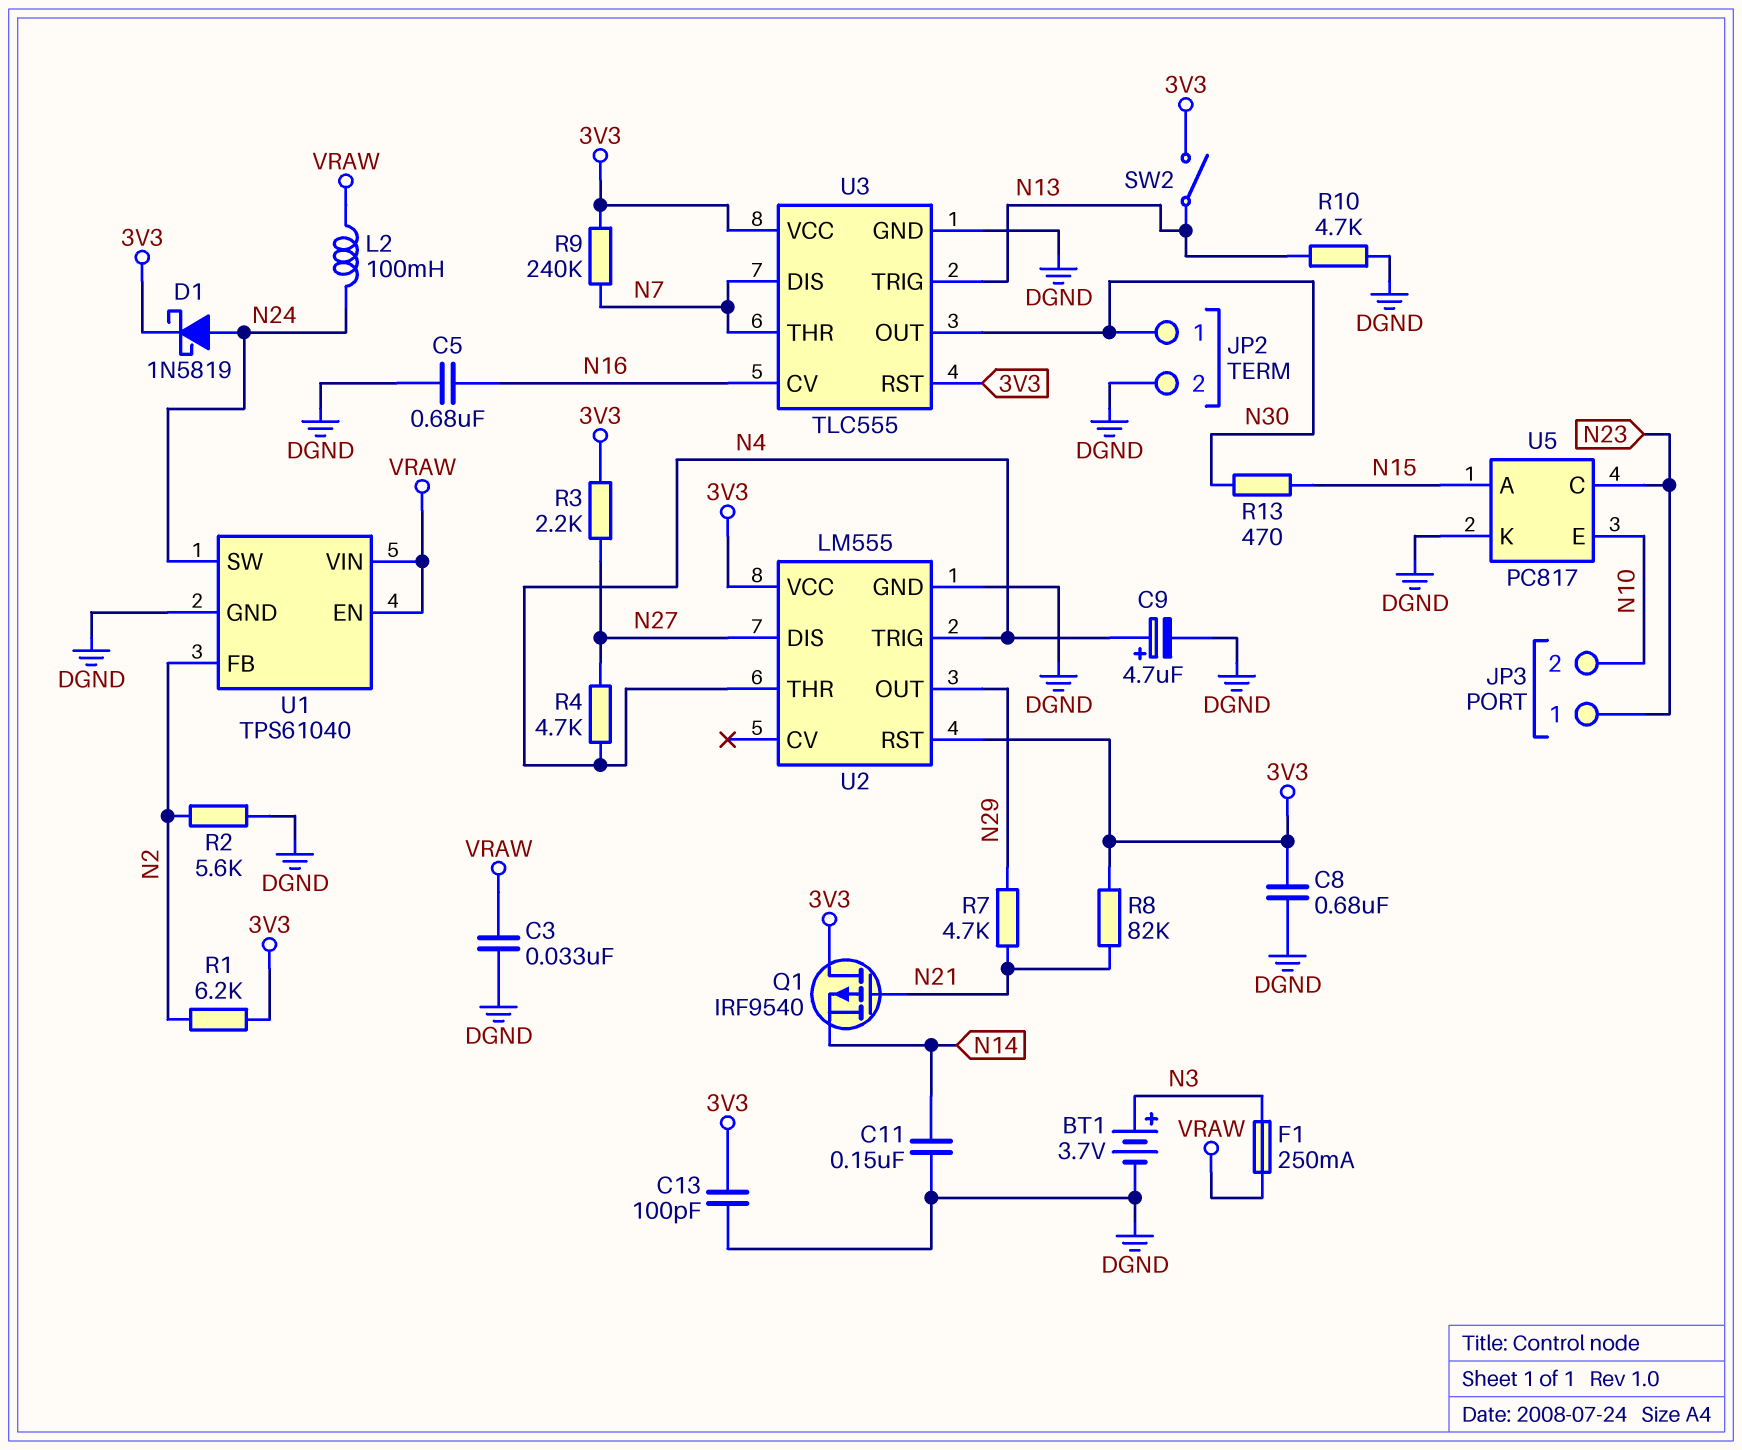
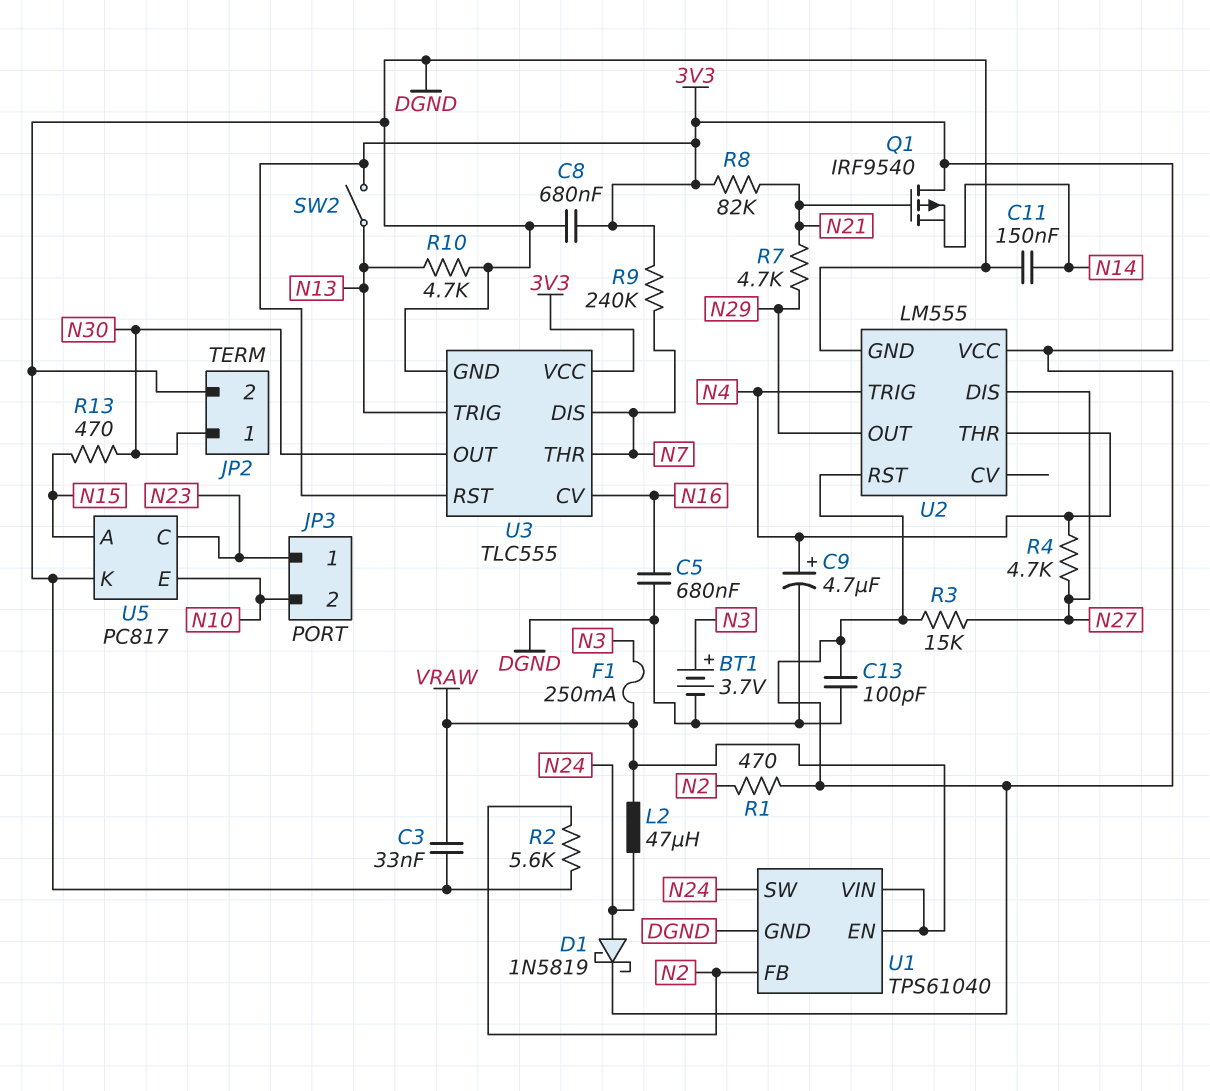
L2: 100mH (N24, VRAW) -> 47uH (N24, VRAW)
R1: 6.2k (3V3, N2) -> 470 (3V3, N2)
R3: 2.2k (3V3, N27) -> 15k (3V3, N27)

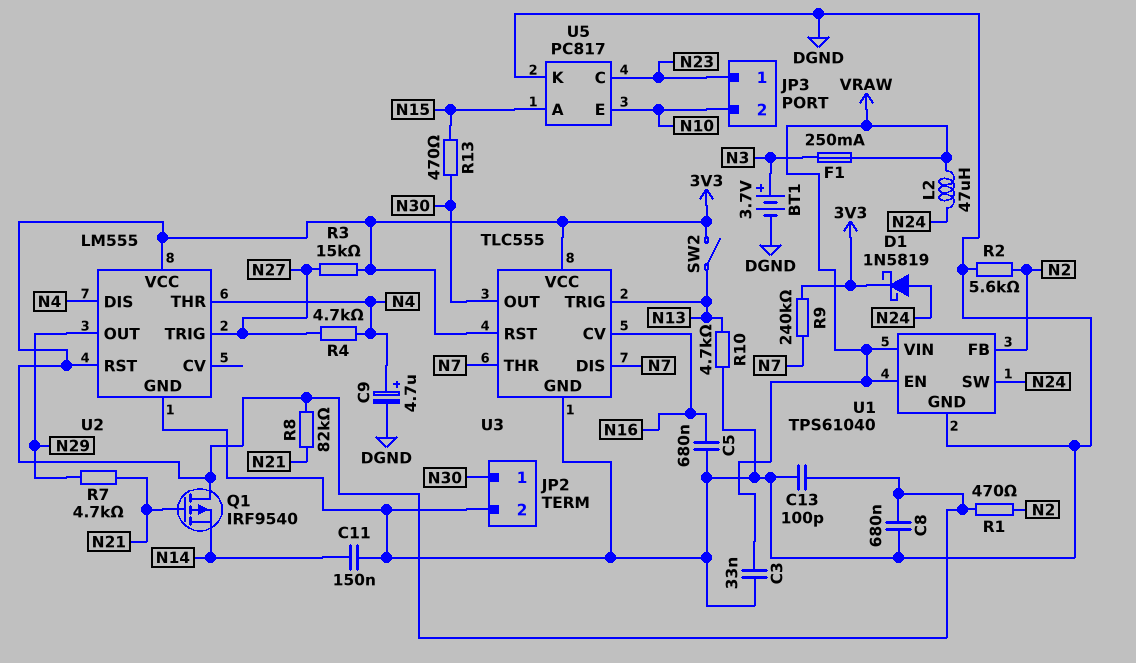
U2 pin DIS: N27 -> N4
U2 pin TRIG: N4 -> N27

